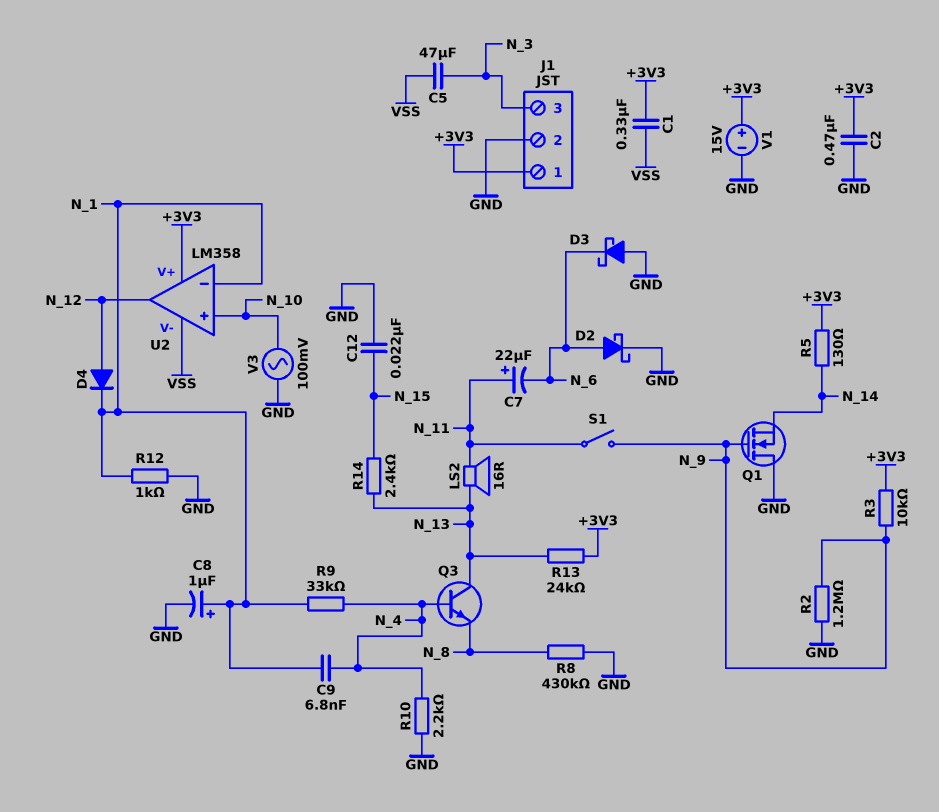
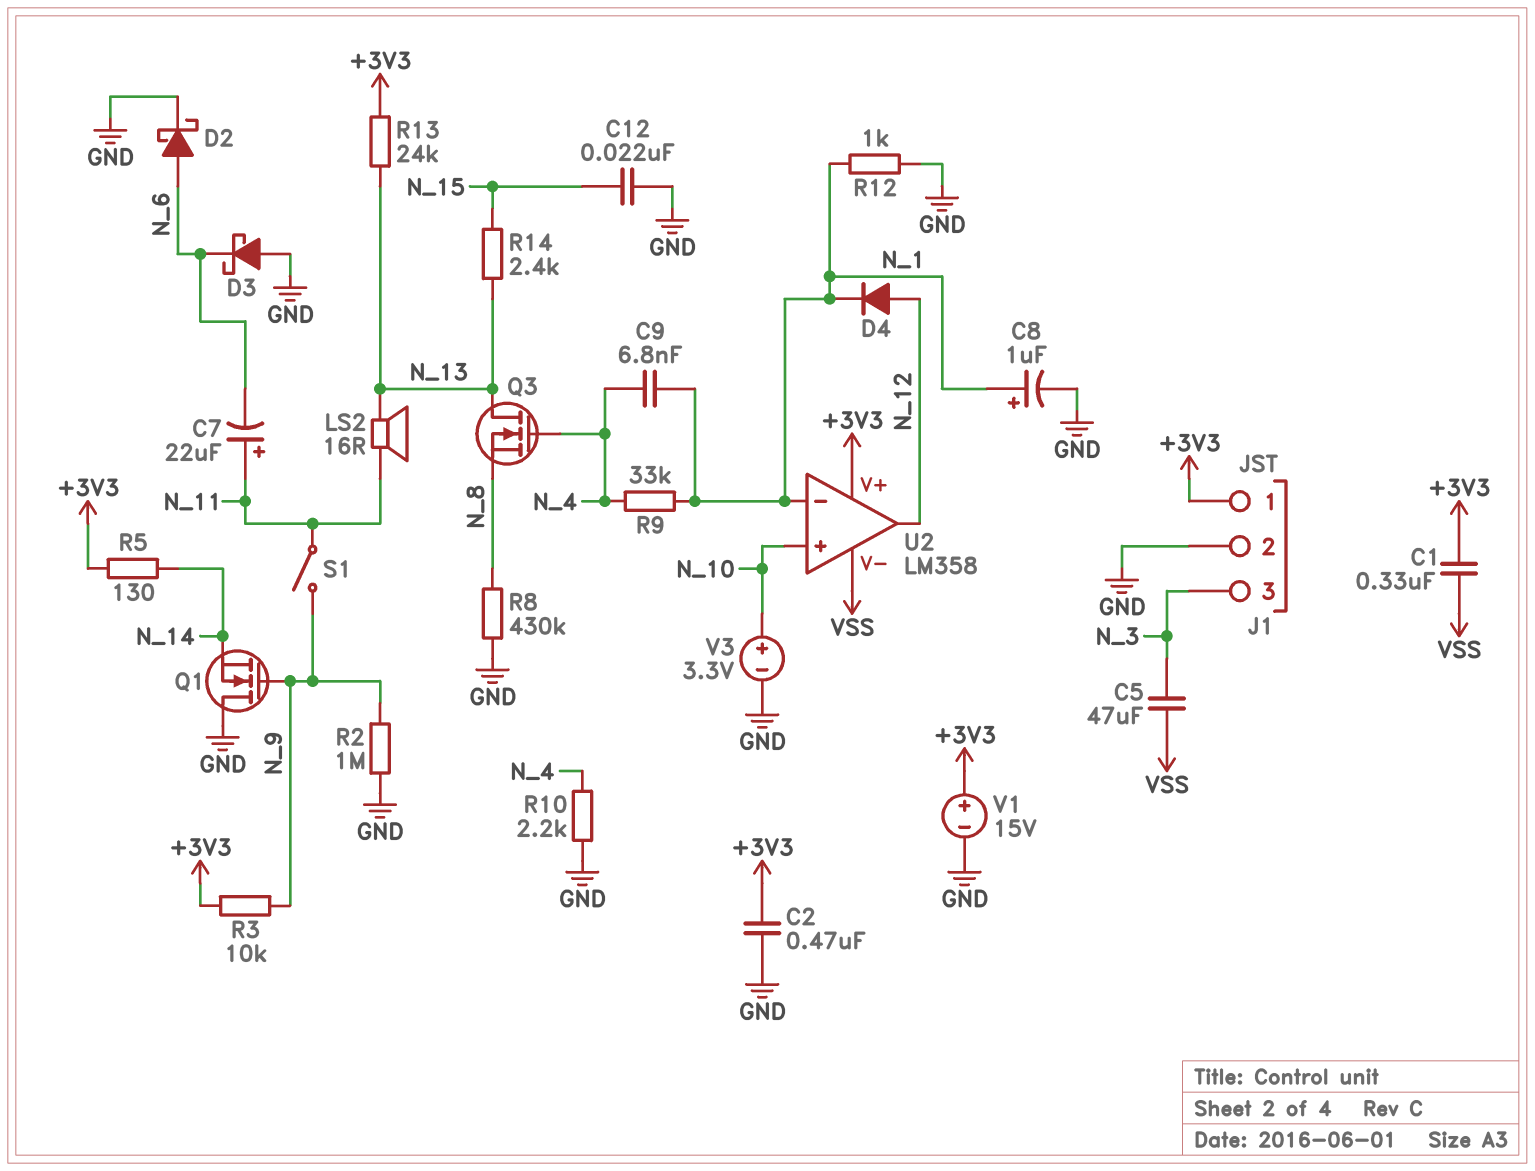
Q3: NPN (B N_4, C N_13, E N_8) -> NMOS (G N_4, D N_13, S N_8)
R2: 1.2M (GND, N_9) -> 1M (GND, N_9)
V3: AC 100mV (GND, N_10) -> 3.3V (plus N_10, minus GND)

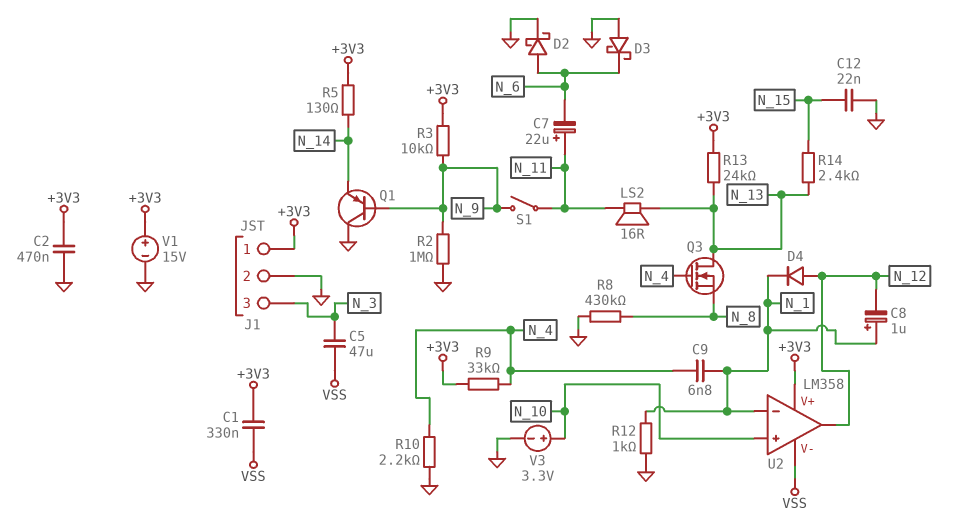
C8: 1uF (plus N_1, minus GND) -> 1uF (plus N_1, minus N_12)
Q1: NMOS (G N_9, D GND, S N_14) -> PNP (B N_9, C GND, E N_14)
R9: 33k (N_1, N_4) -> 33k (+3V3, N_4)

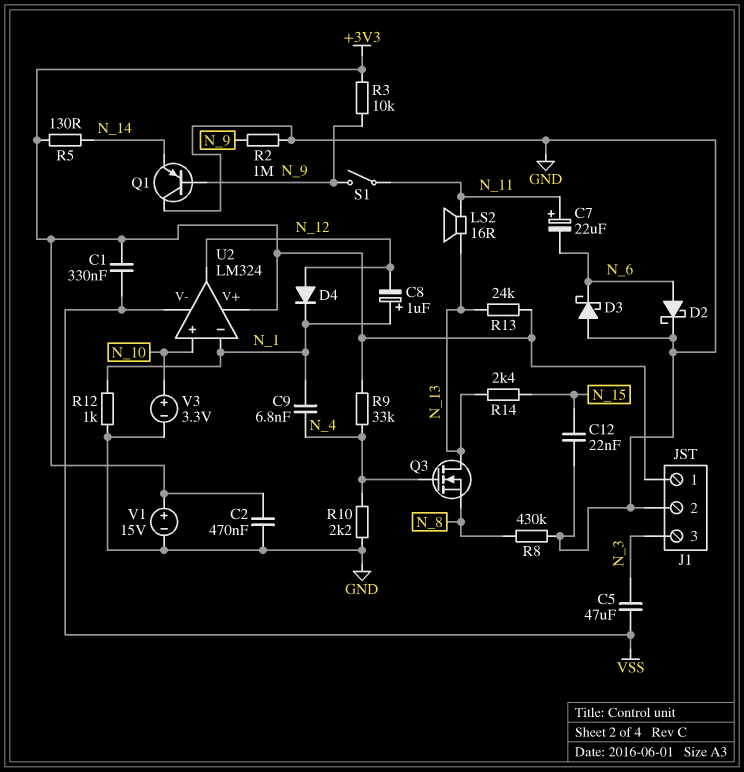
U2: LM358 -> LM324

